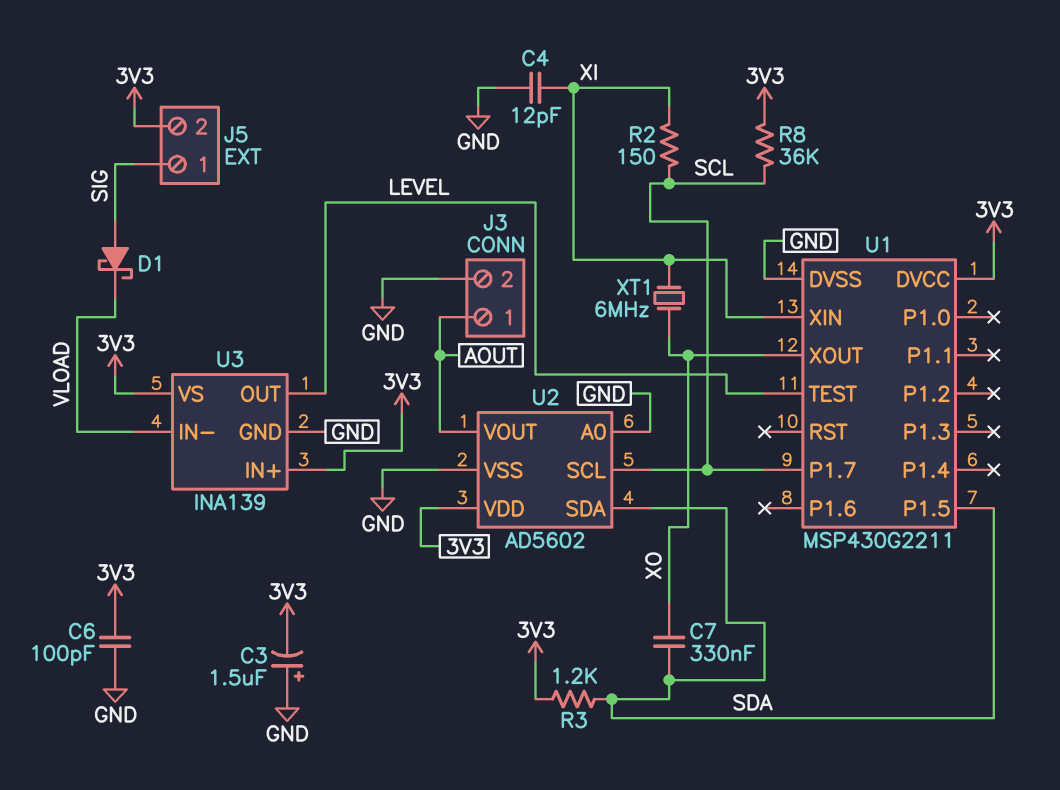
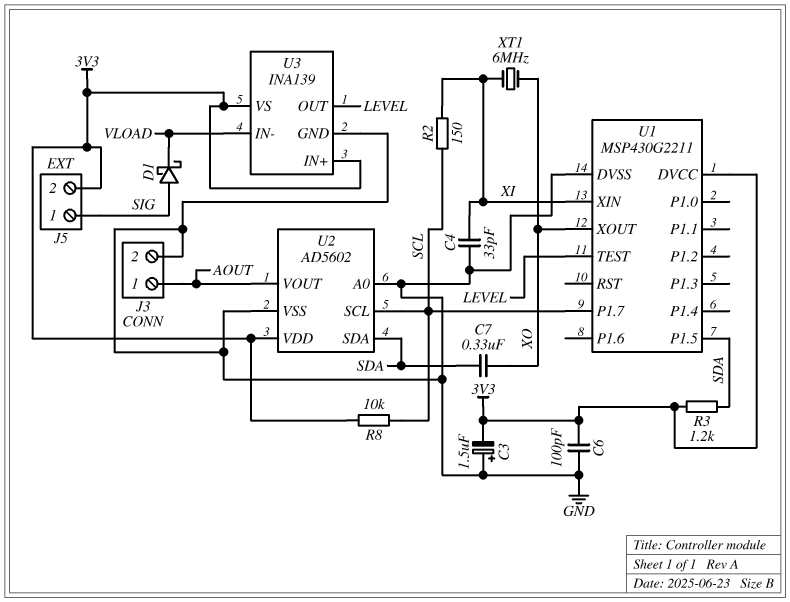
C4: 12pF (GND, XI) -> 33pF (GND, XI)
R8: 36k (3V3, SCL) -> 10k (3V3, SCL)

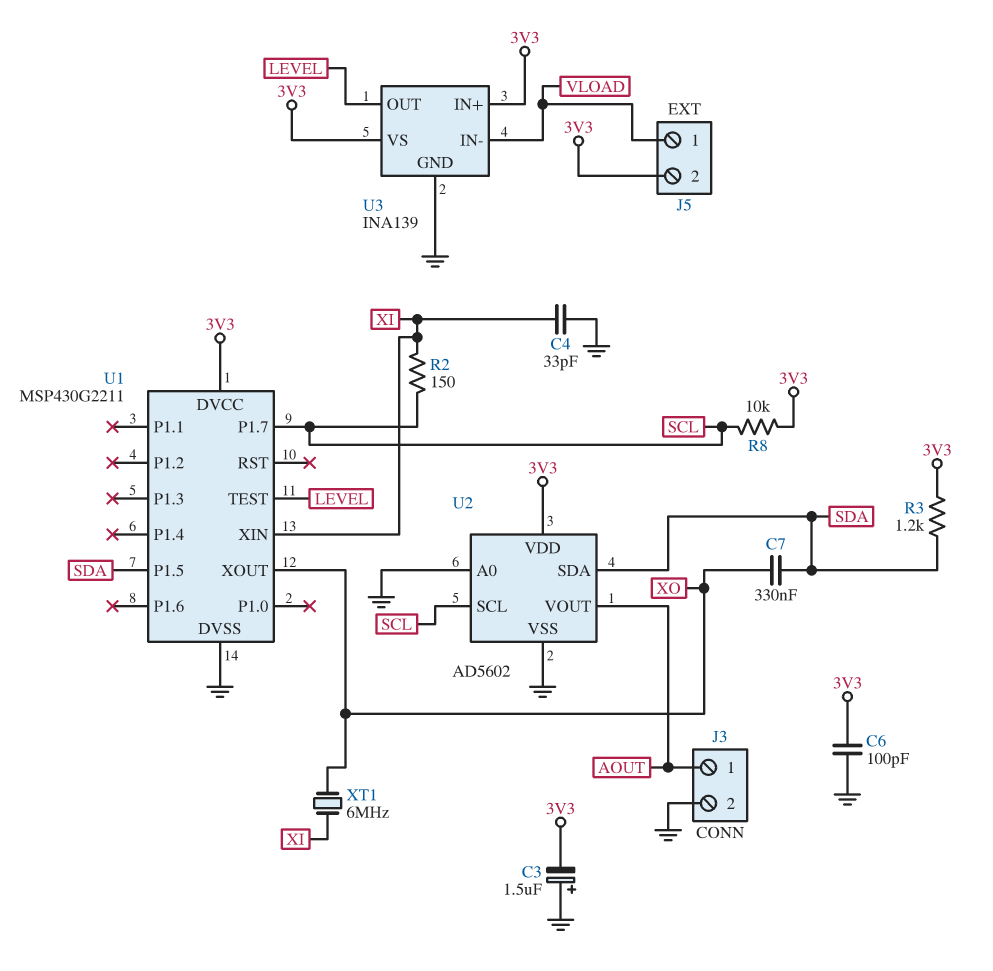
D1: schottky (A SIG, K VLOAD) -> none
J5 pin 1: SIG -> VLOAD

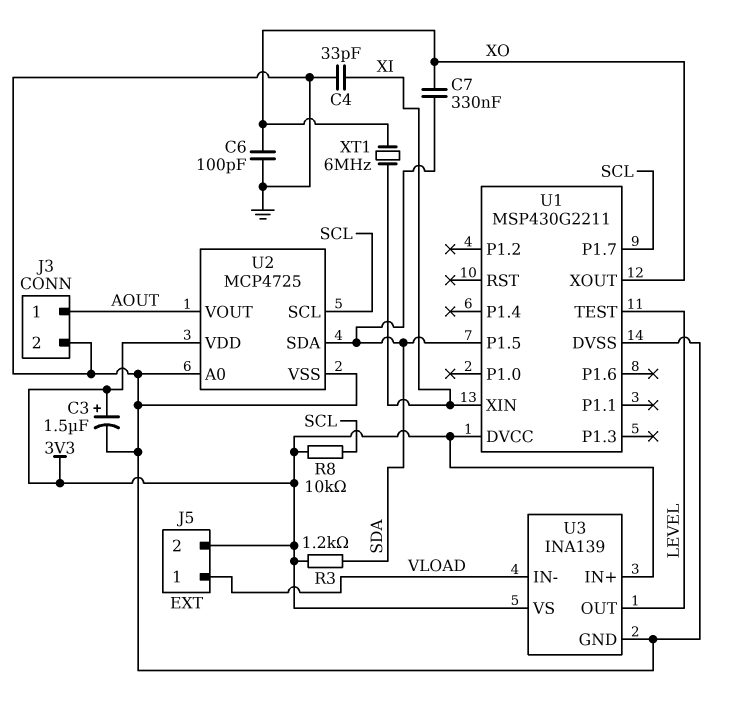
C3: 1.5uF (plus GND, minus 3V3) -> 1.5uF (plus 3V3, minus GND)
C6: 100pF (3V3, GND) -> 100pF (GND, XO)
R2: 150 (SCL, XI) -> none
U2: AD5602 -> MCP4725

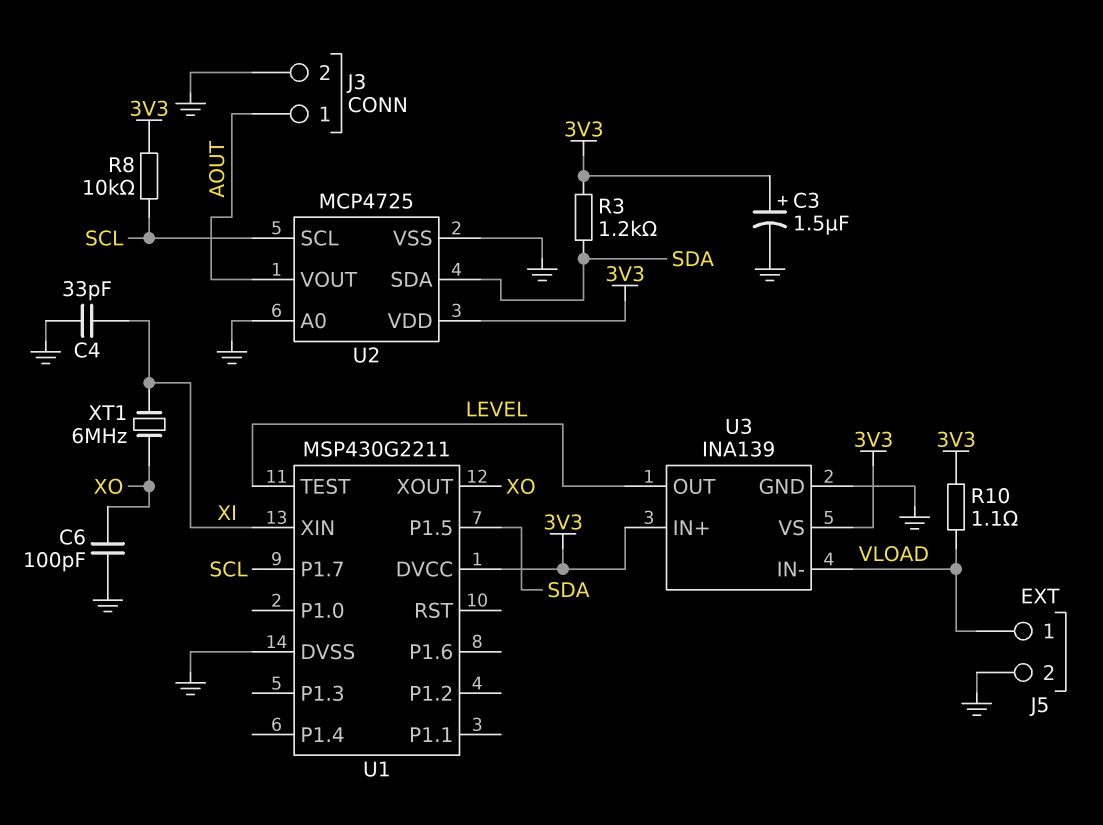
C7: 330nF (SDA, XO) -> none
J5 pin 2: 3V3 -> GND
R10: none -> 1.1 (3V3, VLOAD)

